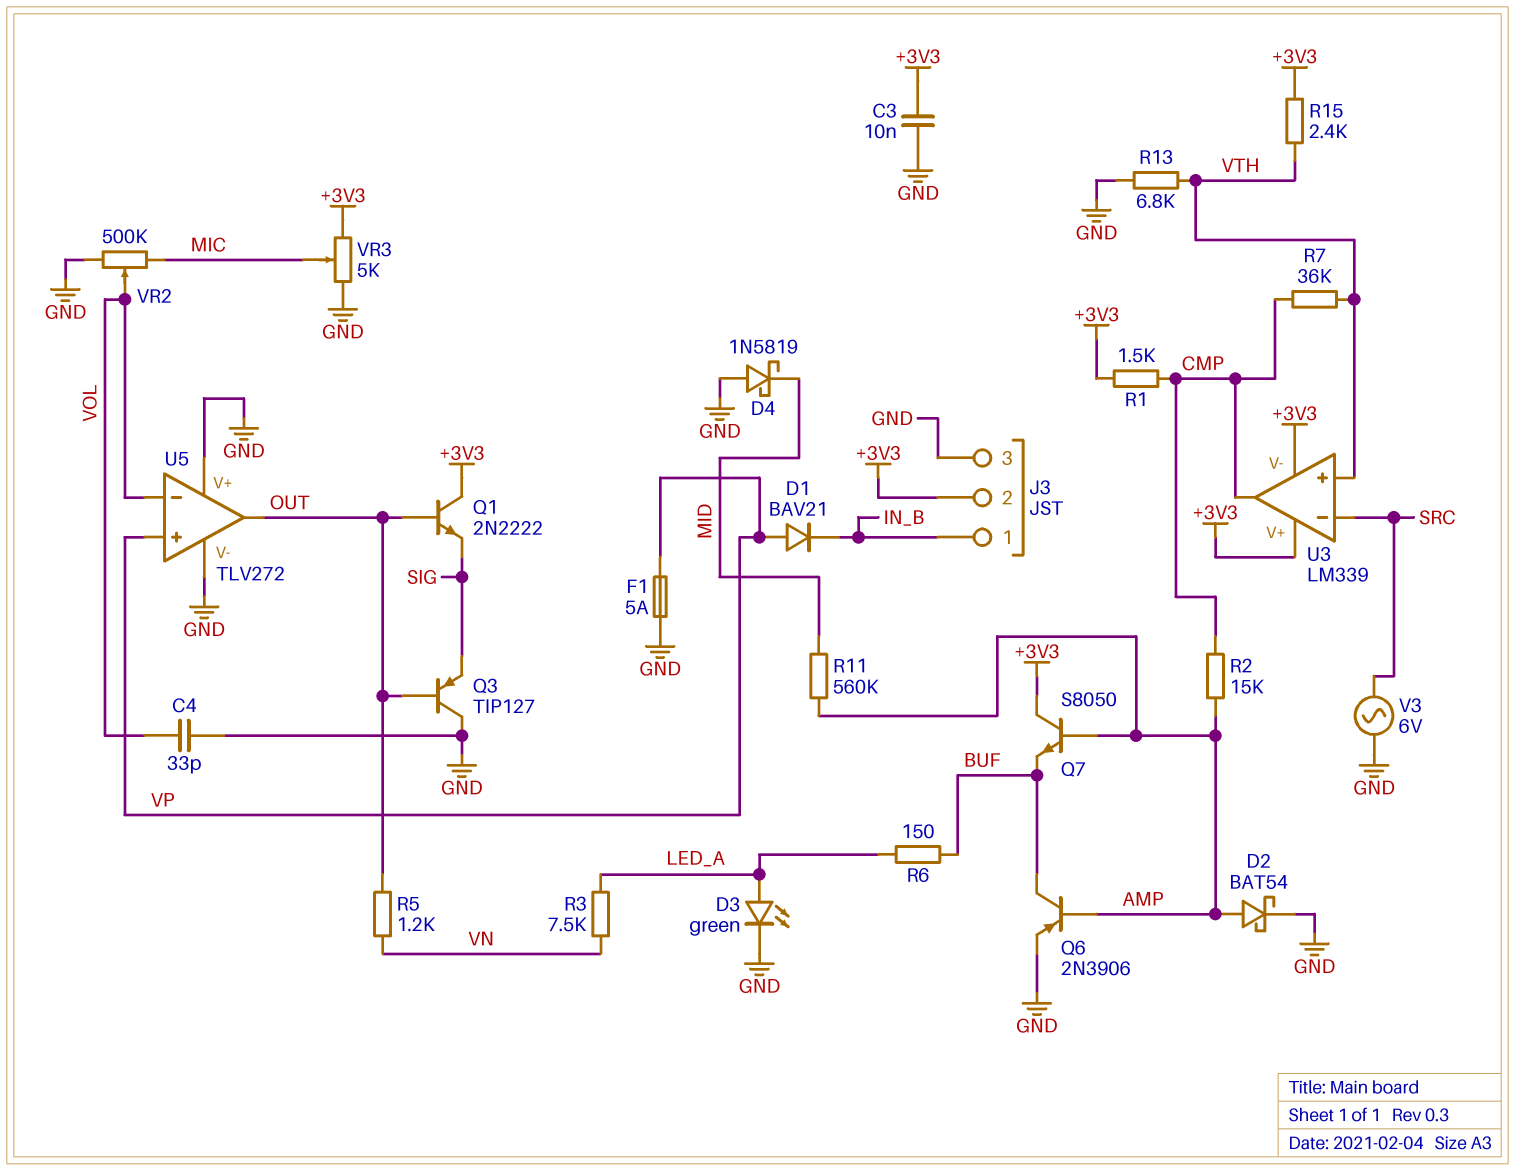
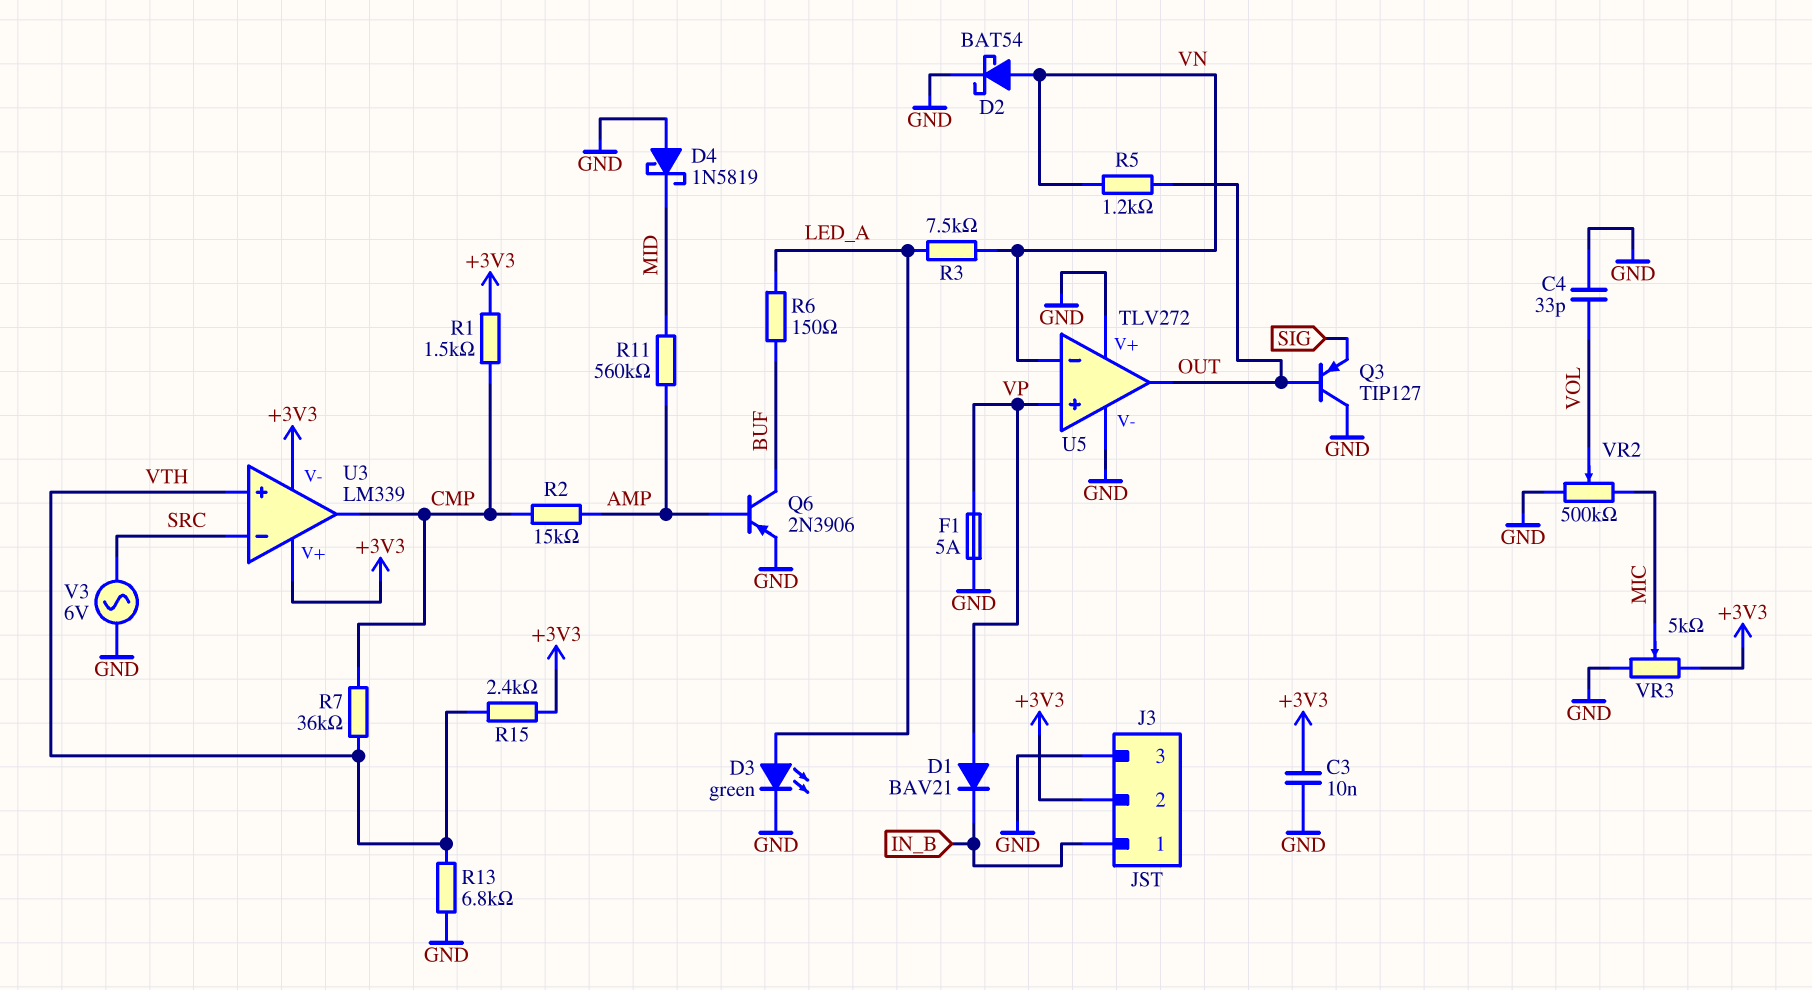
D2: schottky BAT54 (A AMP, K GND) -> schottky BAT54 (A VN, K GND)
Q1: NPN 2N2222 (B OUT, C +3V3, E SIG) -> none
Q7: NPN S8050 (B AMP, C +3V3, E BUF) -> none
U5 pin in-: VOL -> VN

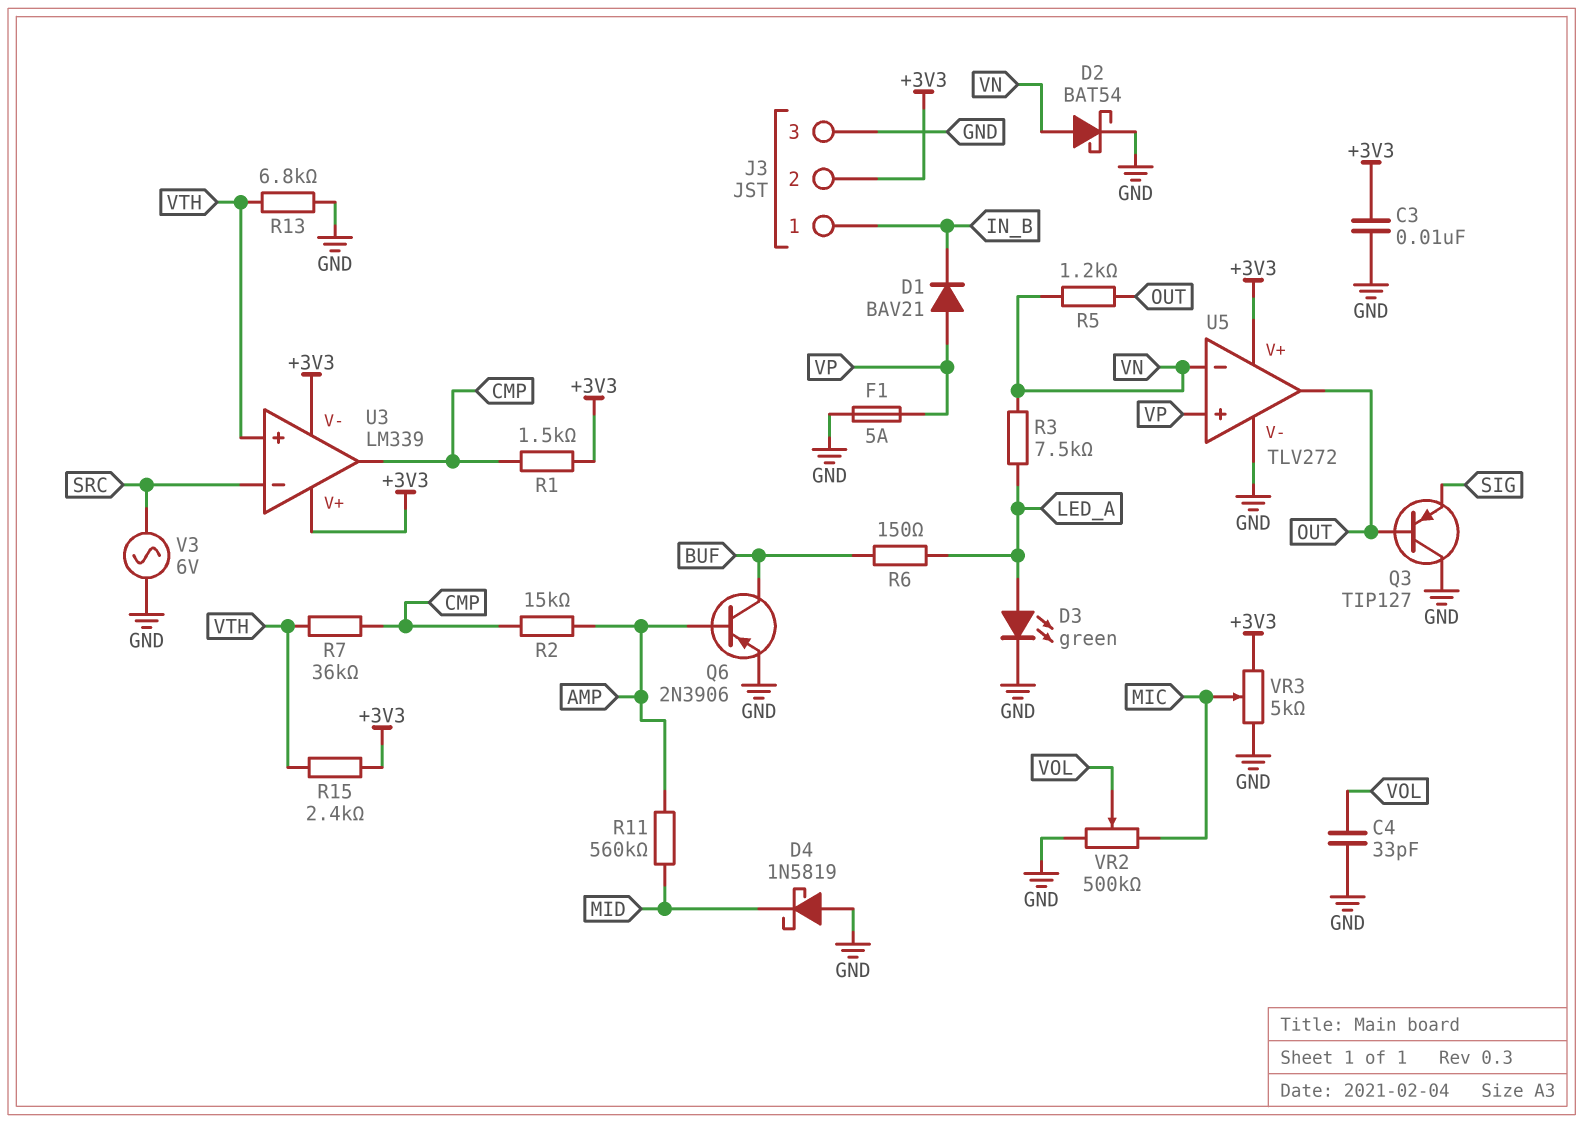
U5 pin V+: GND -> +3V3

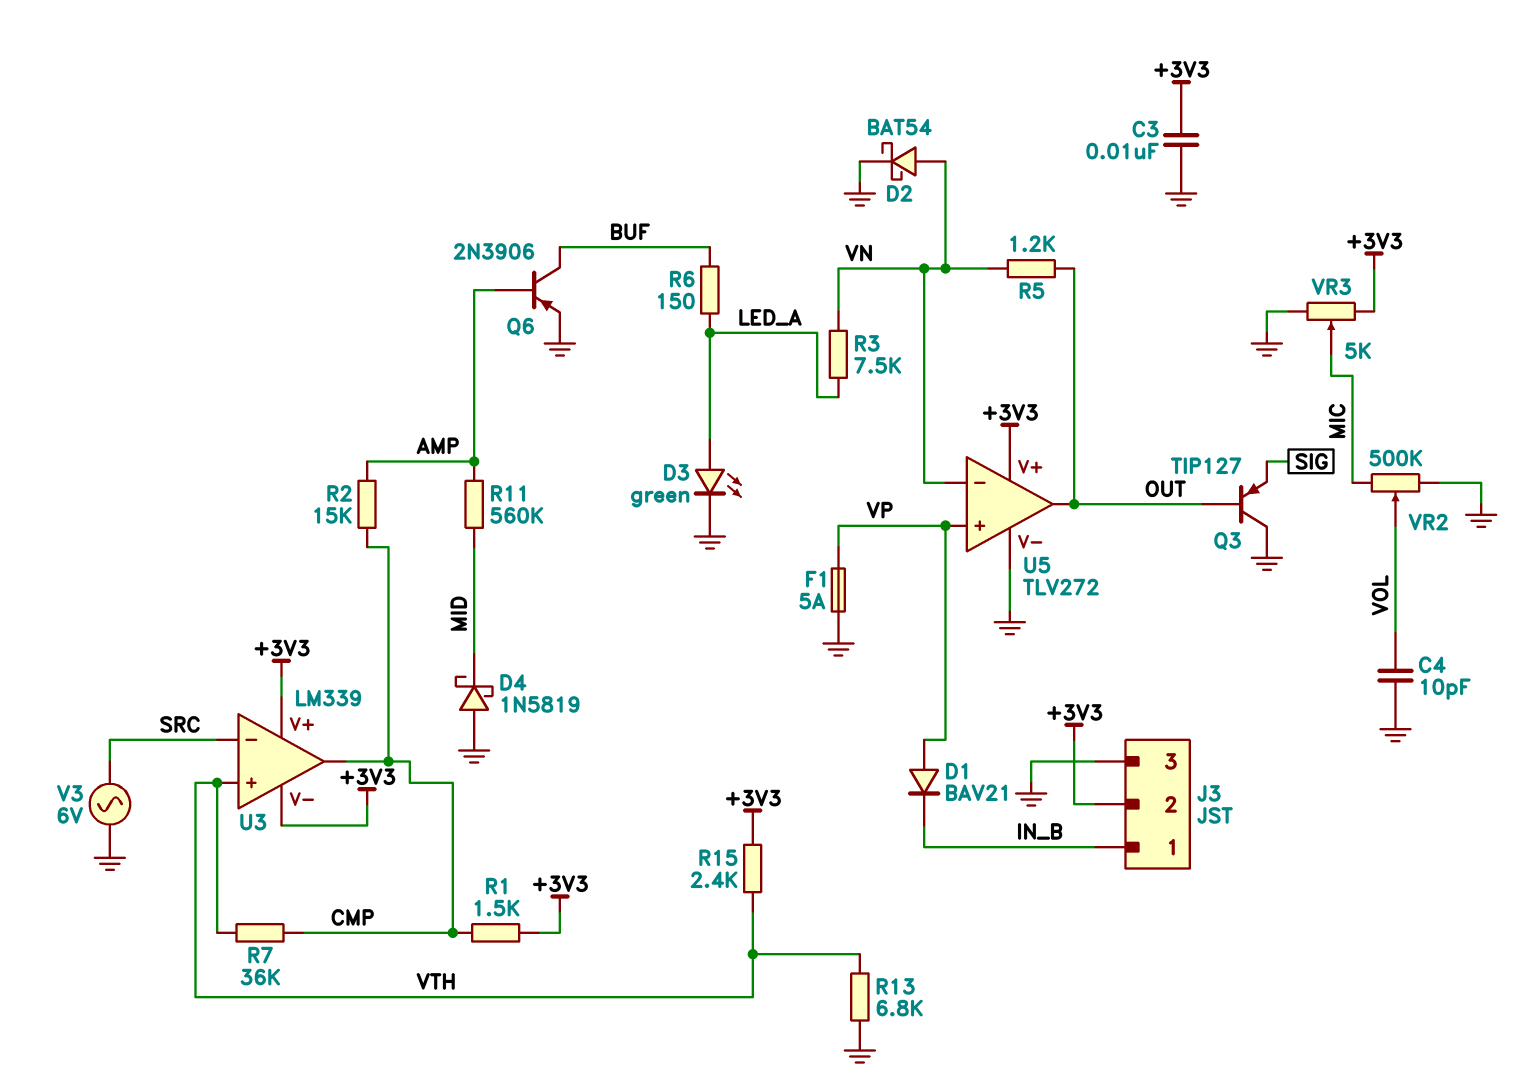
C4: 33pF (GND, VOL) -> 10pF (GND, VOL)

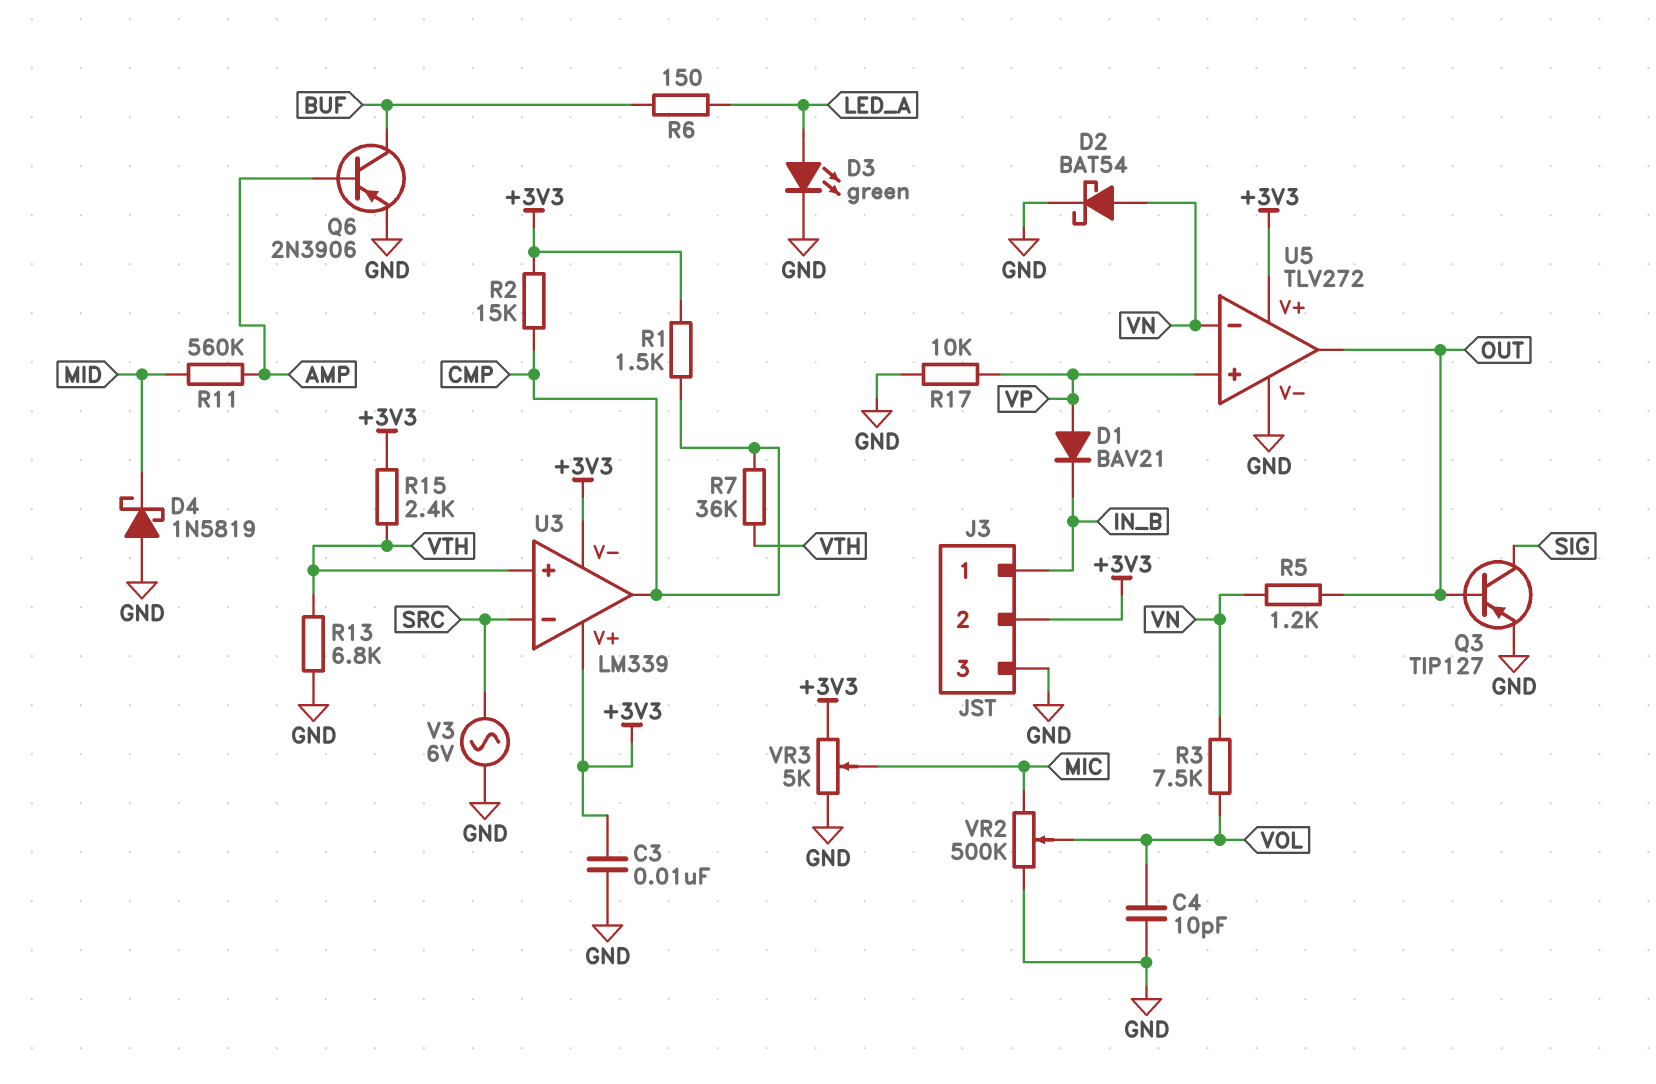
F1: 5A (GND, VP) -> none
Q3: PNP TIP127 (B OUT, C GND, E SIG) -> PNP TIP127 (B OUT, C SIG, E GND)
R2: 15k (AMP, CMP) -> 15k (+3V3, CMP)
R3: 7.5k (LED_A, VN) -> 7.5k (VN, VOL)
R17: none -> 10k (GND, VP)

